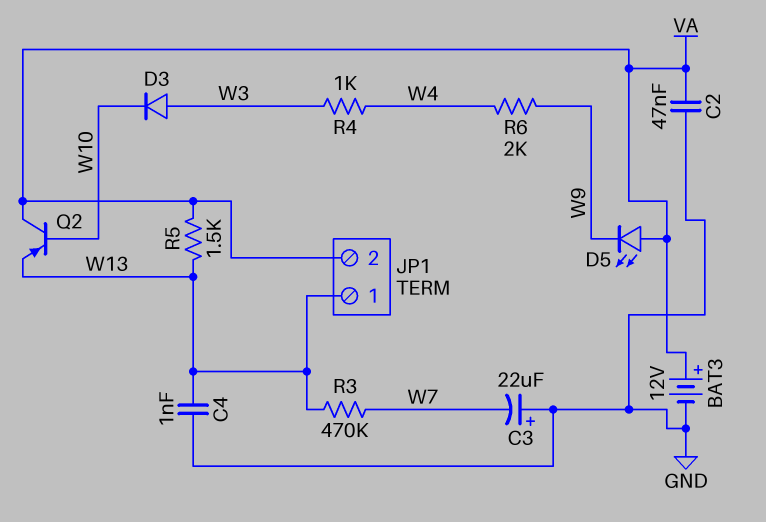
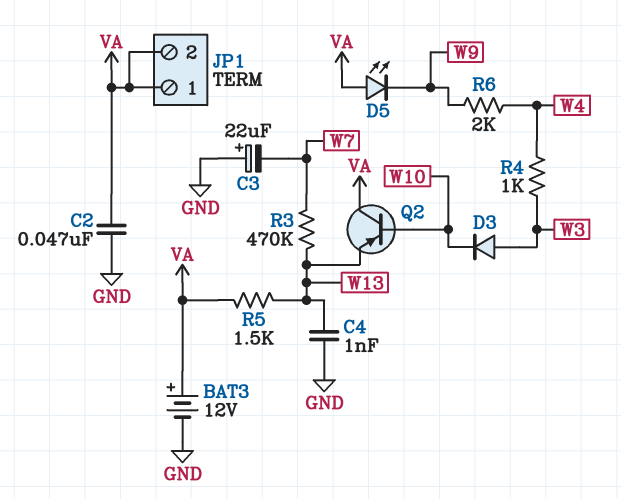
JP1 pin 1: W13 -> VA

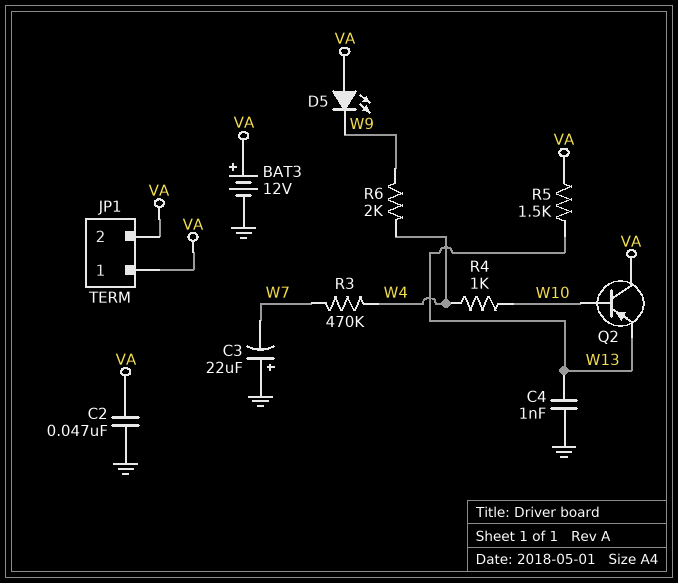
D3: diode (A W3, K W10) -> none
R3: 470k (W7, W13) -> 470k (W4, W7)
R4: 1k (W3, W4) -> 1k (W4, W10)

